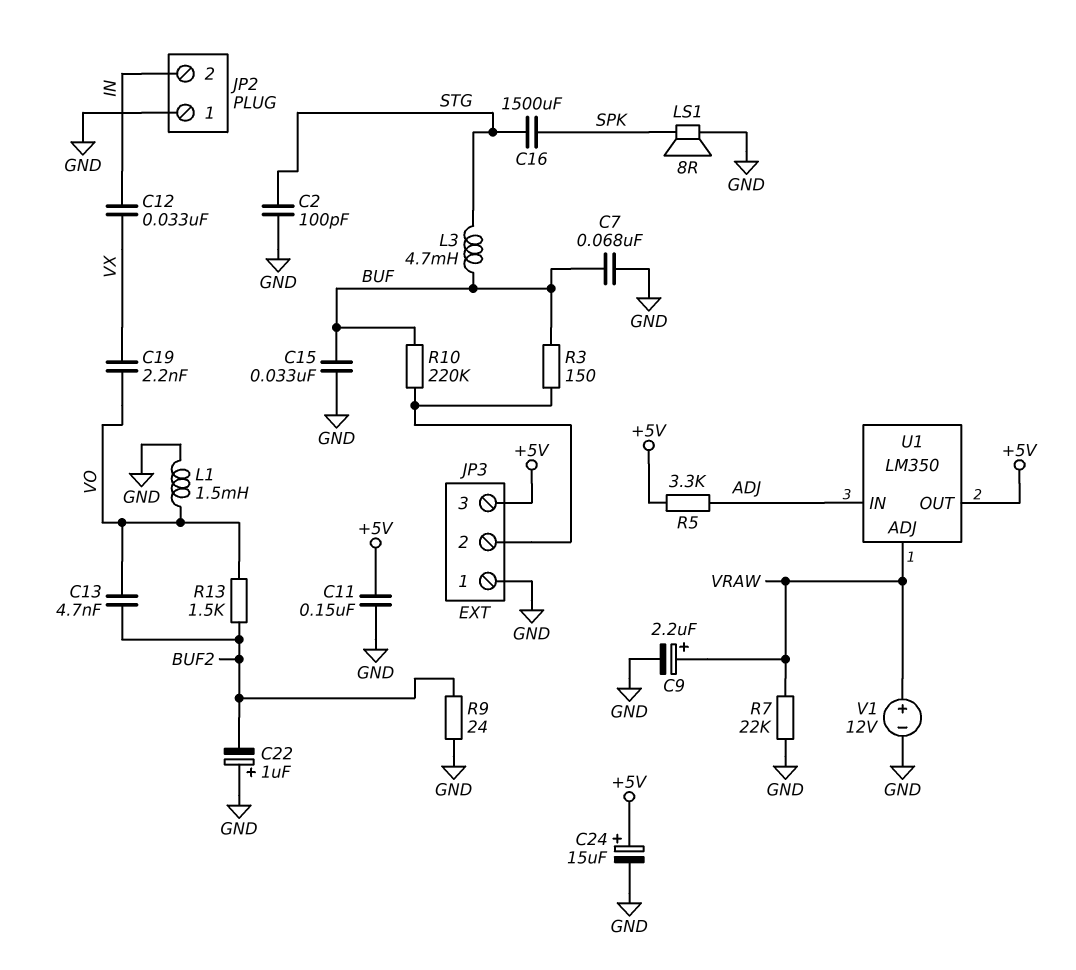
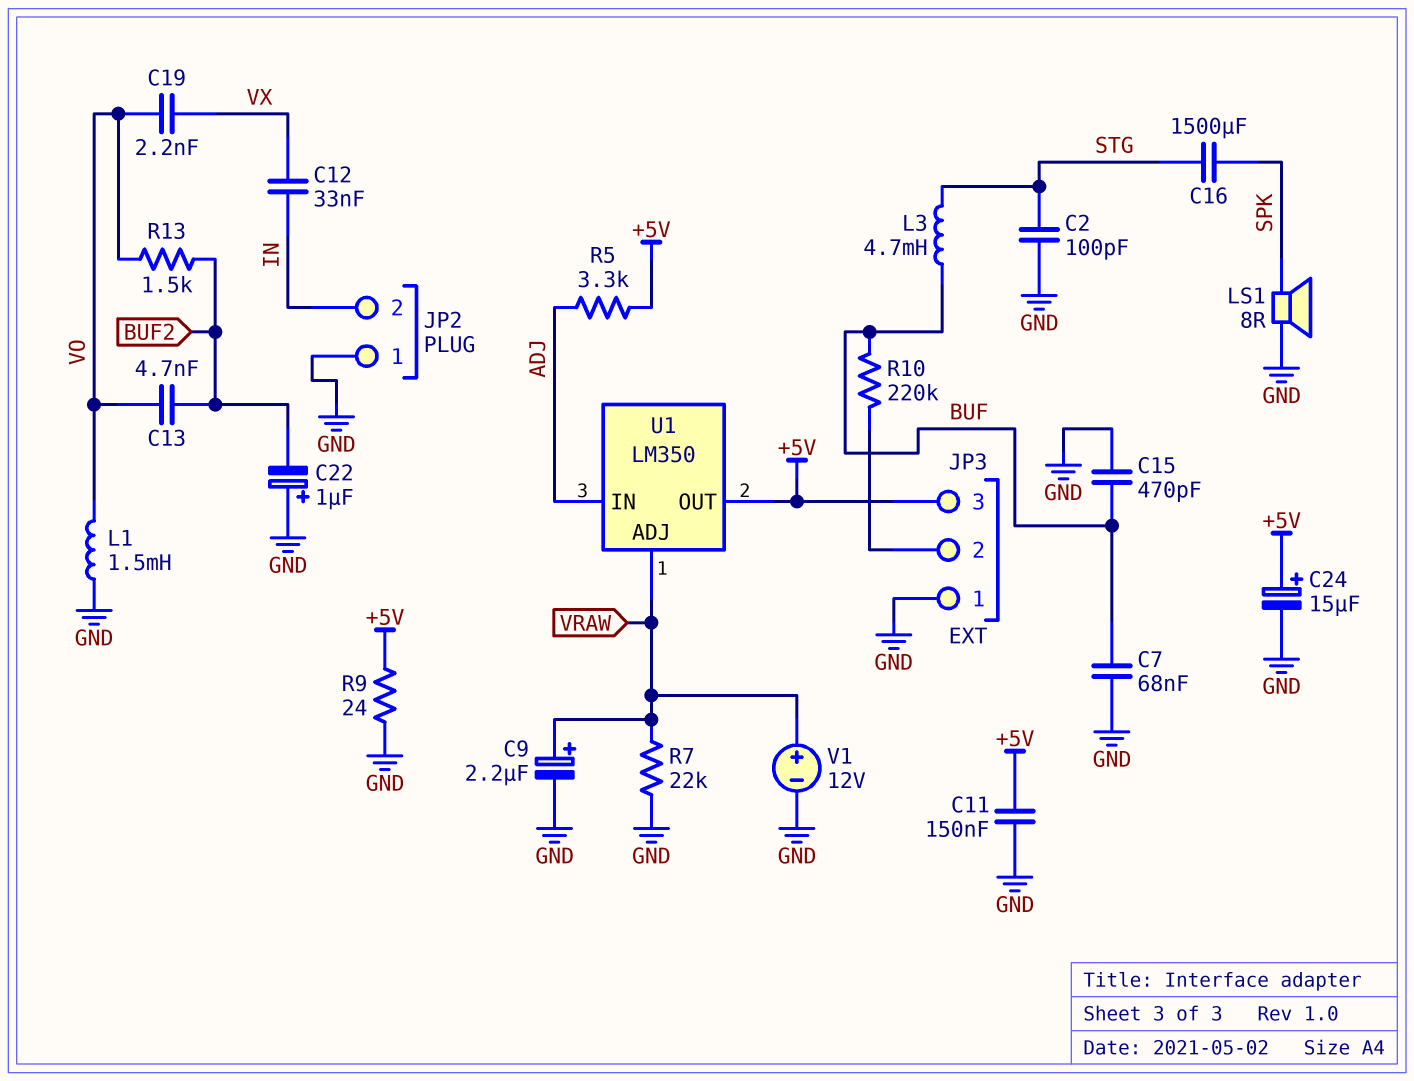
C15: 33nF (BUF, GND) -> 470pF (BUF, GND)
R3: 150 (BUF, JP3/2) -> none
R9: 24 (BUF2, GND) -> 24 (+5V, GND)

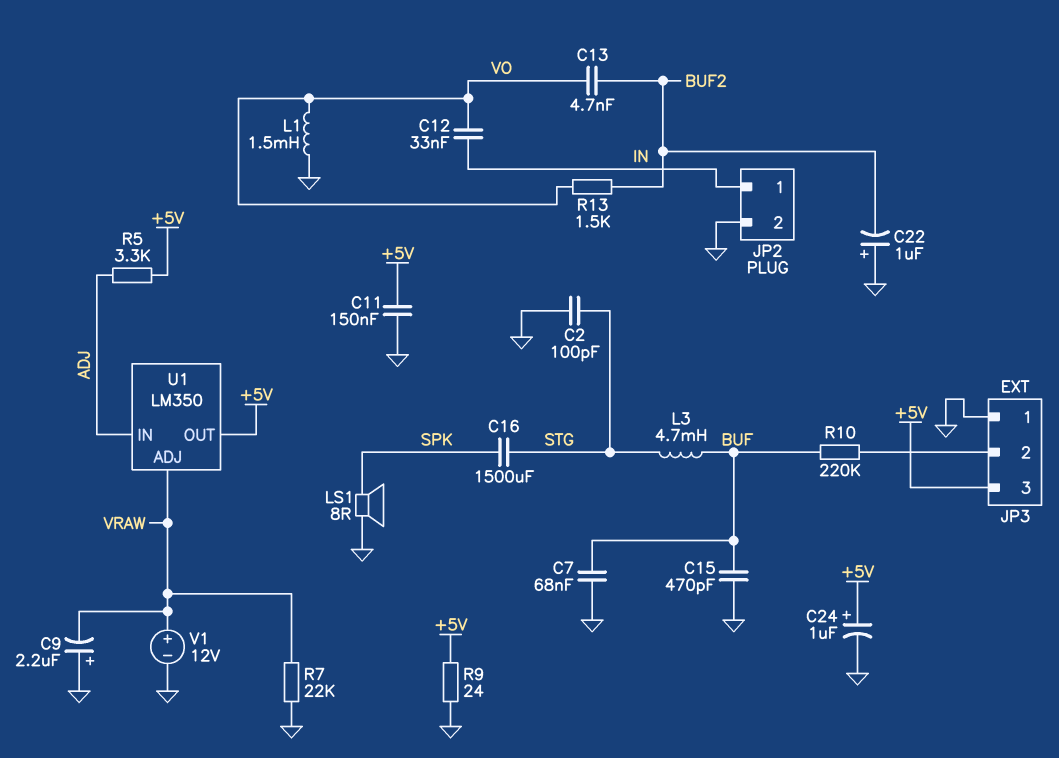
C9: 2.2uF (plus VRAW, minus GND) -> 2.2uF (plus GND, minus VRAW)
C12: 33nF (IN, VX) -> 33nF (IN, VO)
C19: 2.2nF (VO, VX) -> none
C24: 15uF (plus +5V, minus GND) -> 1uF (plus +5V, minus GND)
JP2 pin 1: GND -> IN
JP2 pin 2: IN -> GND

